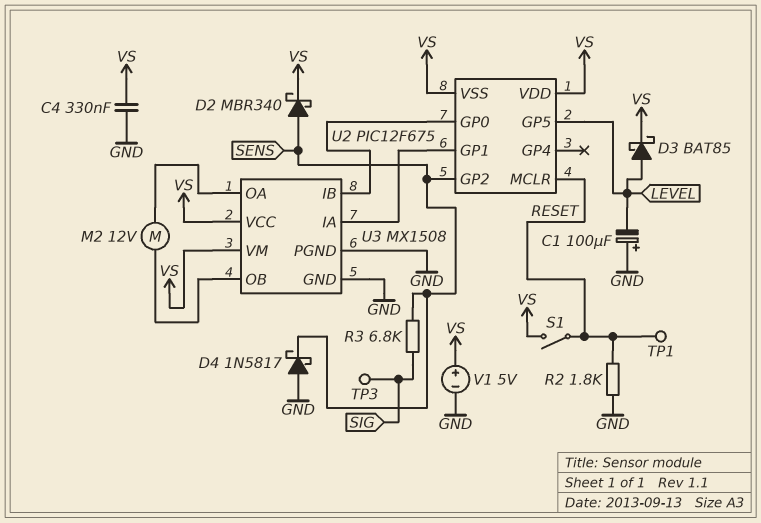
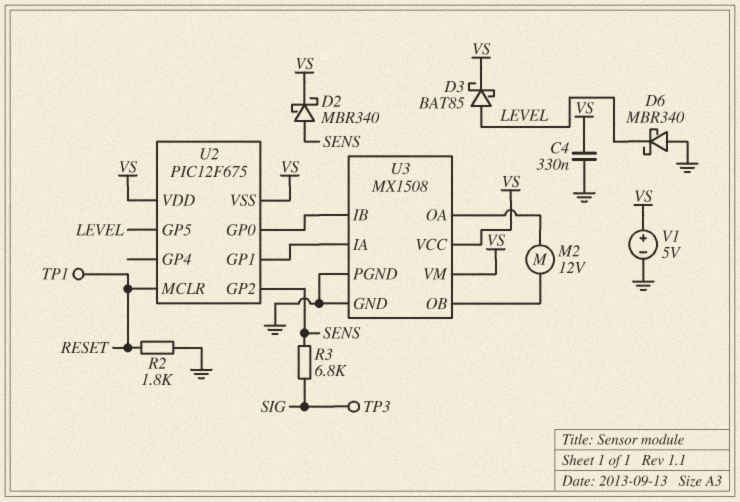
C1: 100uF (plus GND, minus LEVEL) -> none
D4: schottky 1N5817 (A GND, K SENS) -> none
D6: none -> schottky MBR340 (A GND, K LEVEL)
S1: switch (RESET, VS) -> none

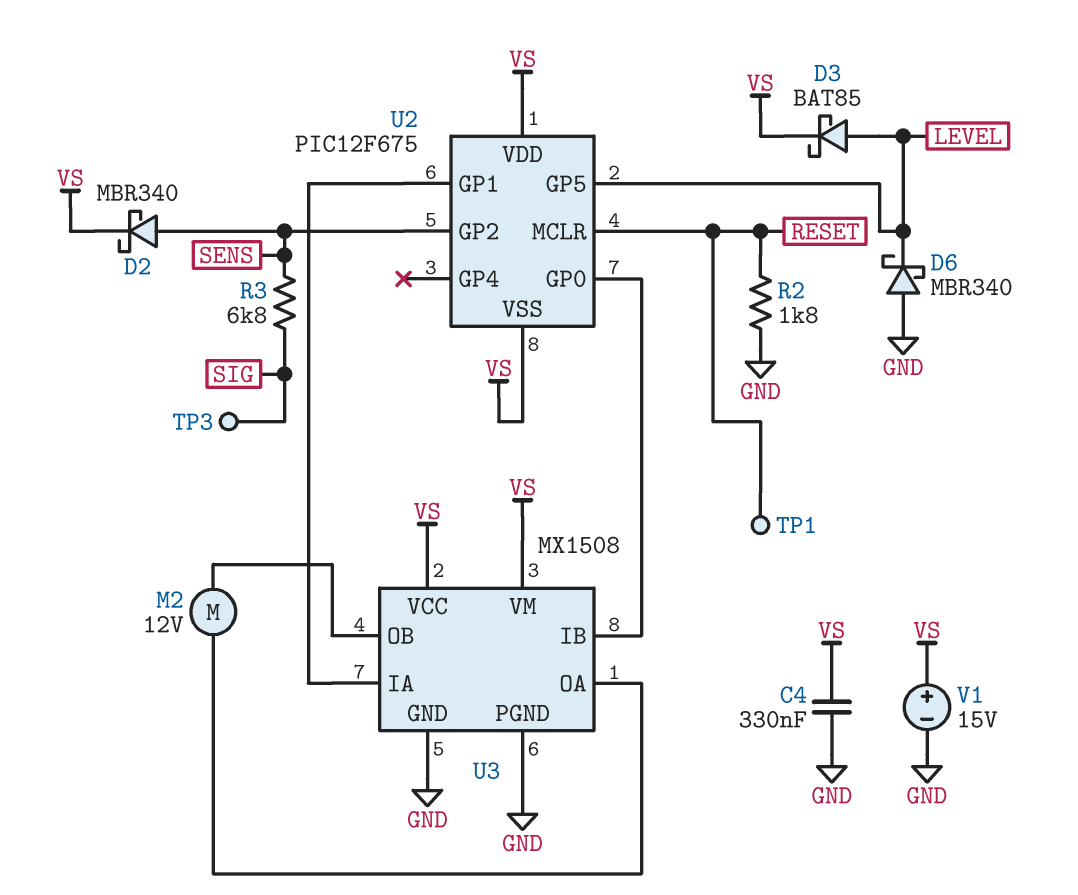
V1: 5V (plus VS, minus GND) -> 15V (plus VS, minus GND)

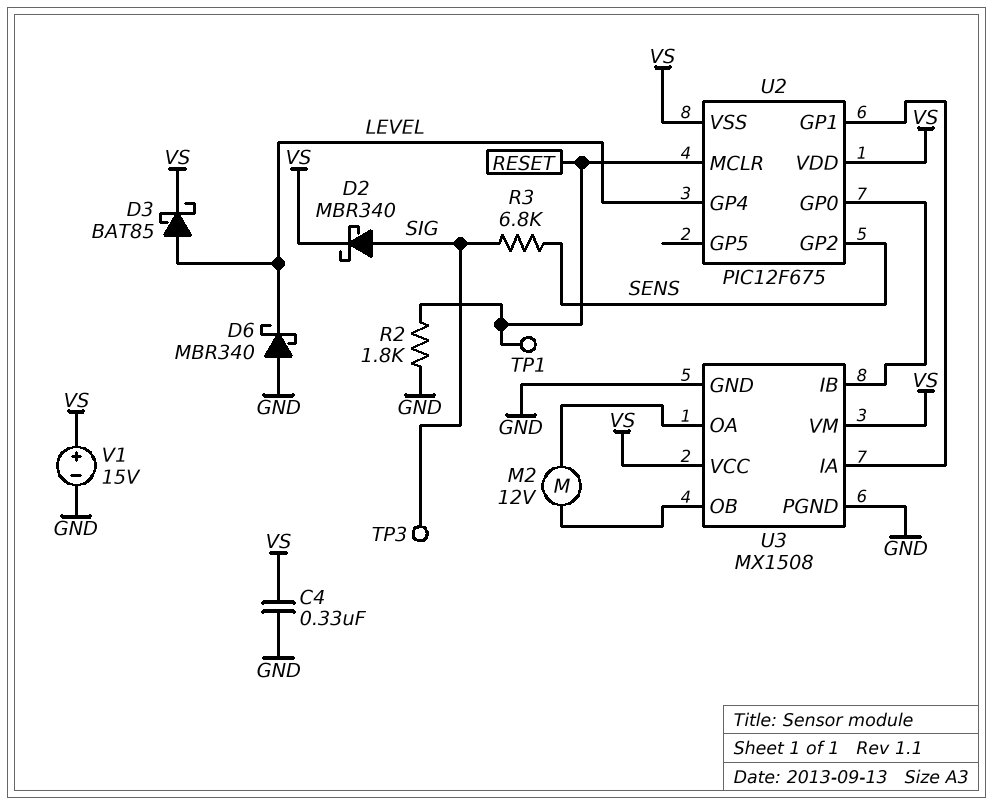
D2: schottky MBR340 (A SENS, K VS) -> schottky MBR340 (A SIG, K VS)
U2 pin GP4: none -> LEVEL
U2 pin GP5: LEVEL -> none

